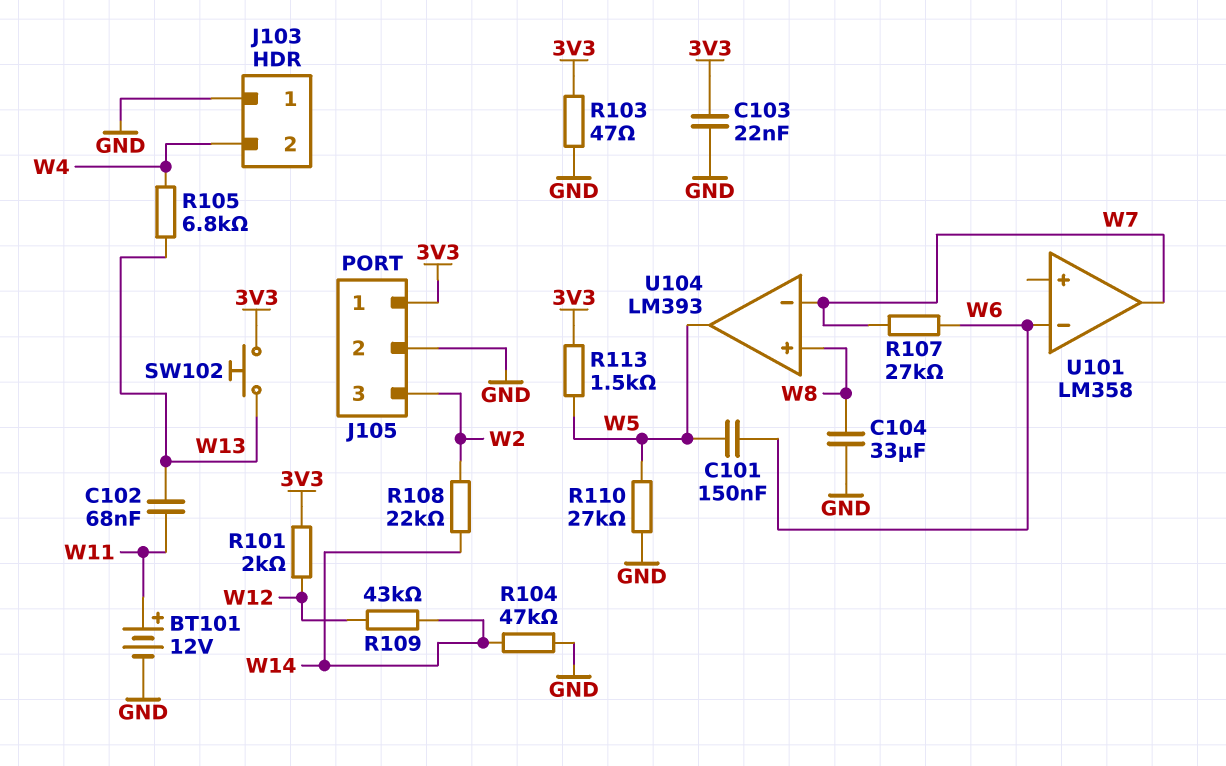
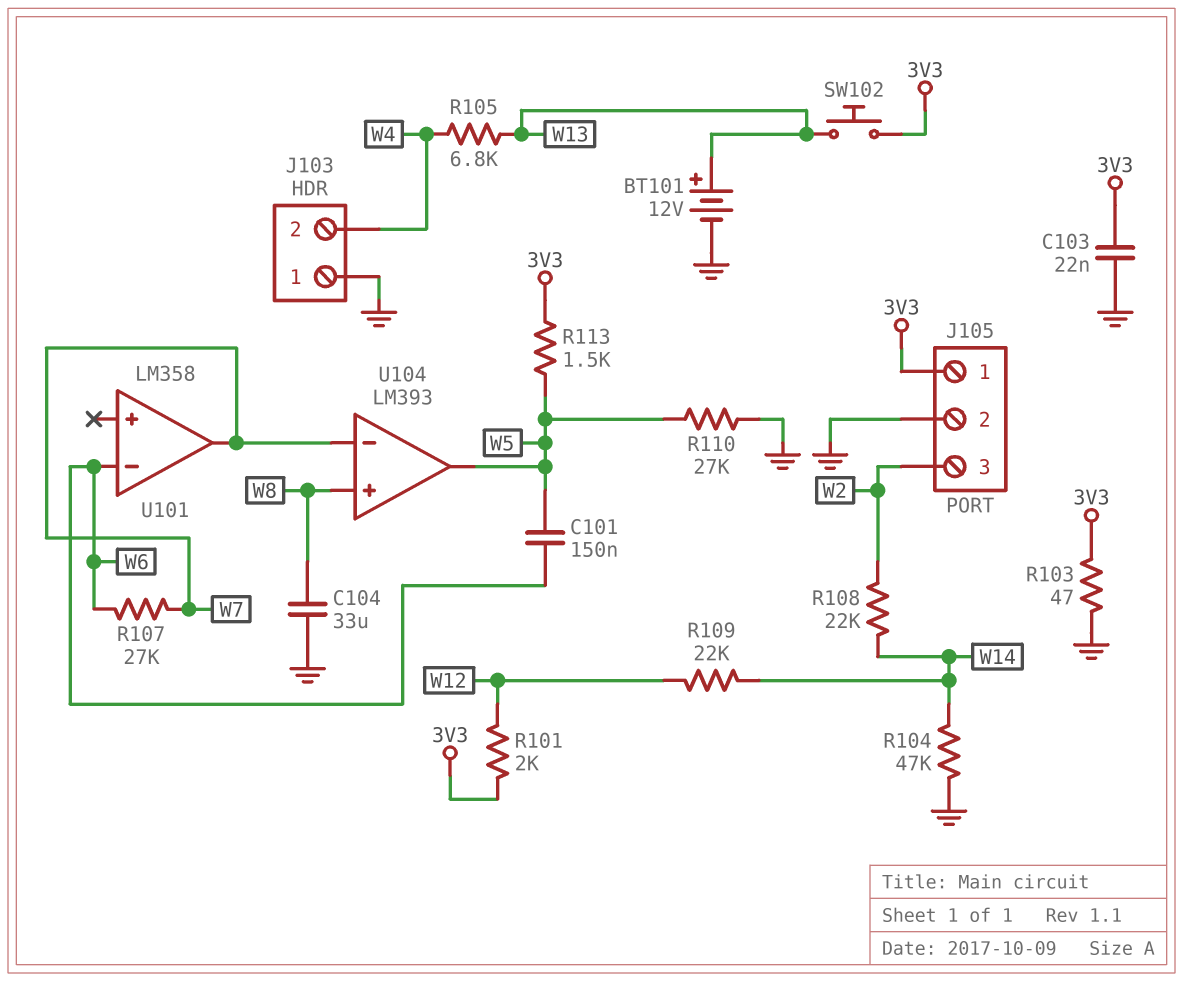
BT101: 12V (plus W11, minus GND) -> 12V (plus W13, minus GND)
C102: 68nF (W11, W13) -> none
R109: 43k (W12, W14) -> 22k (W12, W14)

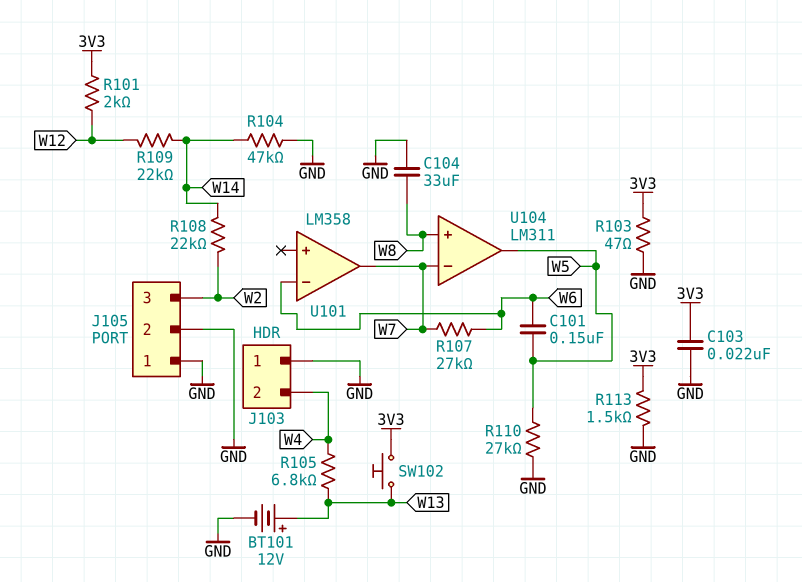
J105 pin 1: 3V3 -> GND
R113: 1.5k (3V3, W5) -> 1.5k (3V3, GND)
U104: LM393 -> LM311

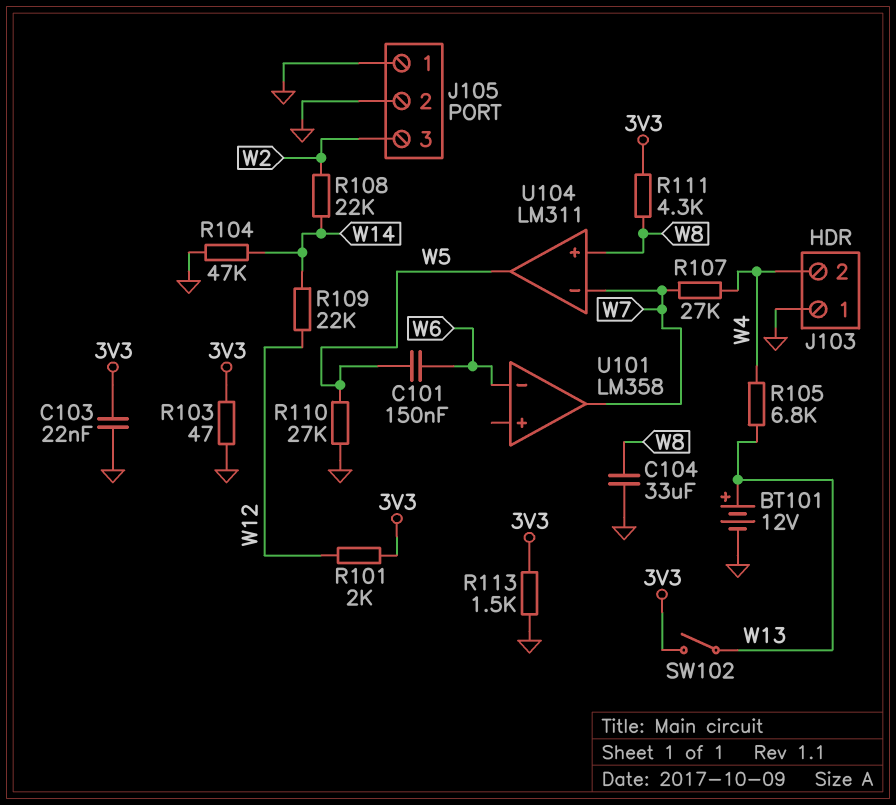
R107: 27k (W6, W7) -> 27k (W4, W7)
R111: none -> 4.3k (3V3, W8)
SW102: button (3V3, W13) -> switch (3V3, W13)

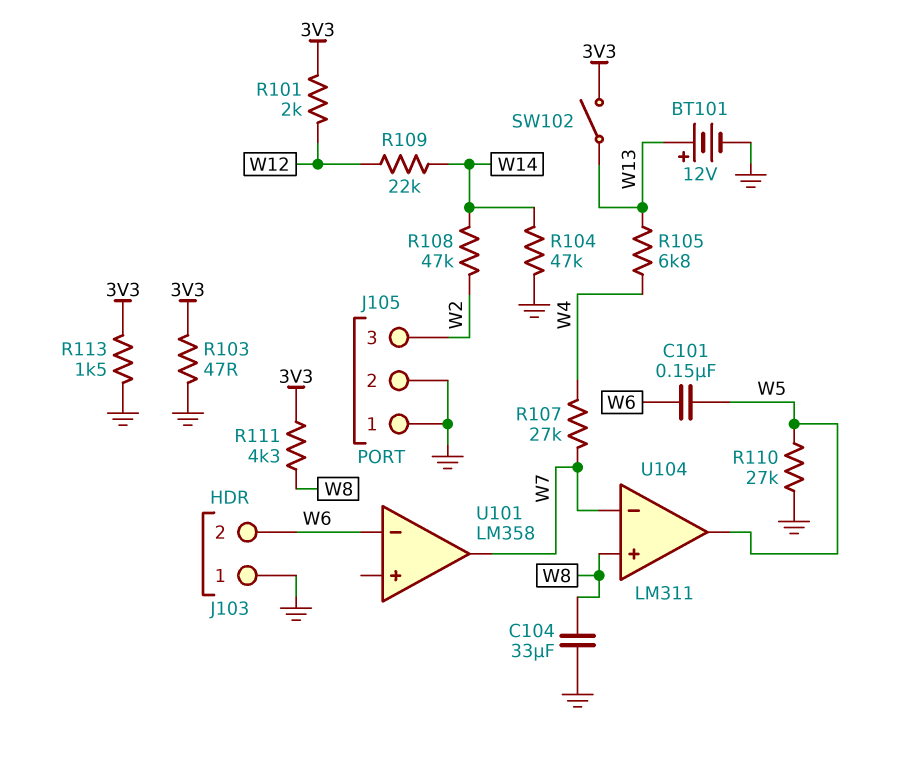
C103: 22nF (3V3, GND) -> none
J103 pin 2: W4 -> W6
R108: 22k (W2, W14) -> 47k (W2, W14)

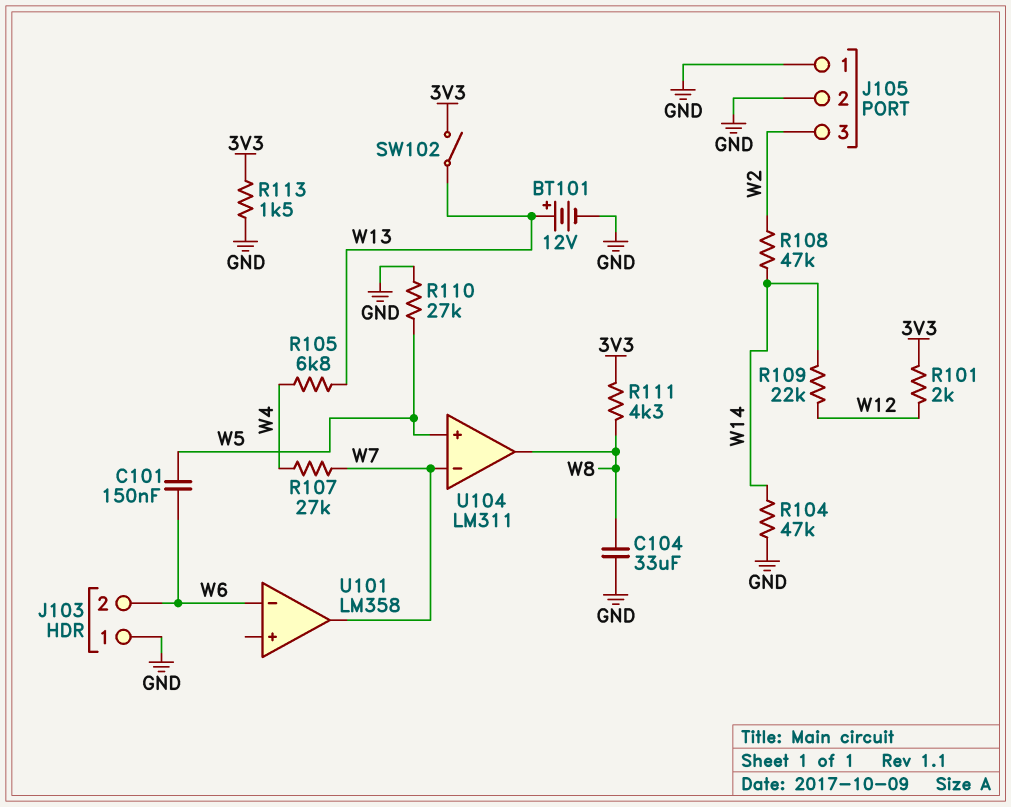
R103: 47 (3V3, GND) -> none
U104 pin in+: W8 -> W5
U104 pin out: W5 -> W8

